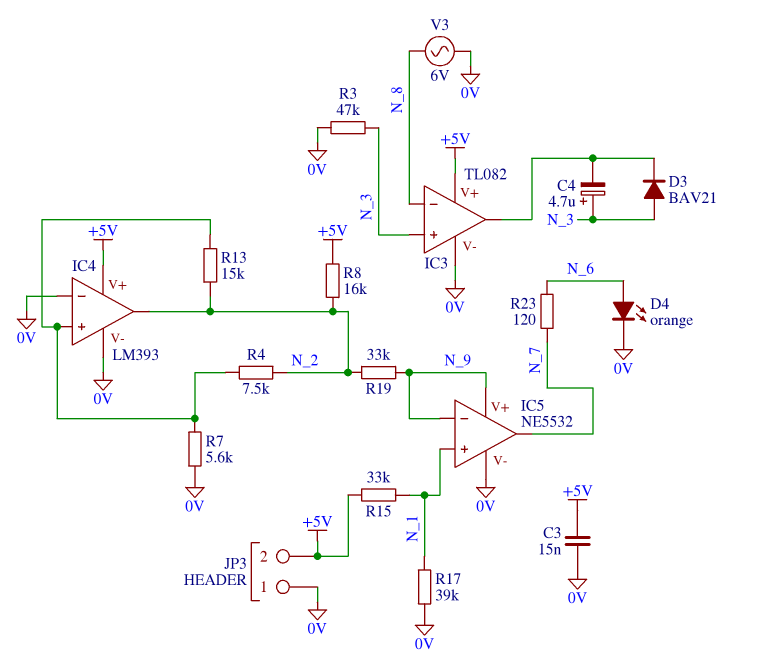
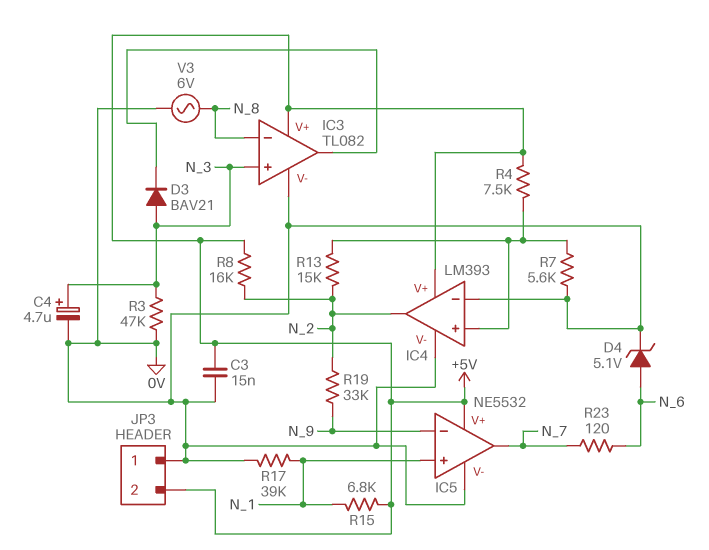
C4: 4.7uF (plus N_3, minus IC3/out) -> 4.7uF (plus N_3, minus 0V)
D4: LED orange (A N_6, K 0V) -> zener 5.1V (A N_6, K 0V)
IC5 pin V+: N_9 -> +5V
R4: 7.5k (IC4/in+, N_2) -> 7.5k (+5V, IC4/in+)
R15: 33k (+5V, N_1) -> 6.8k (+5V, N_1)

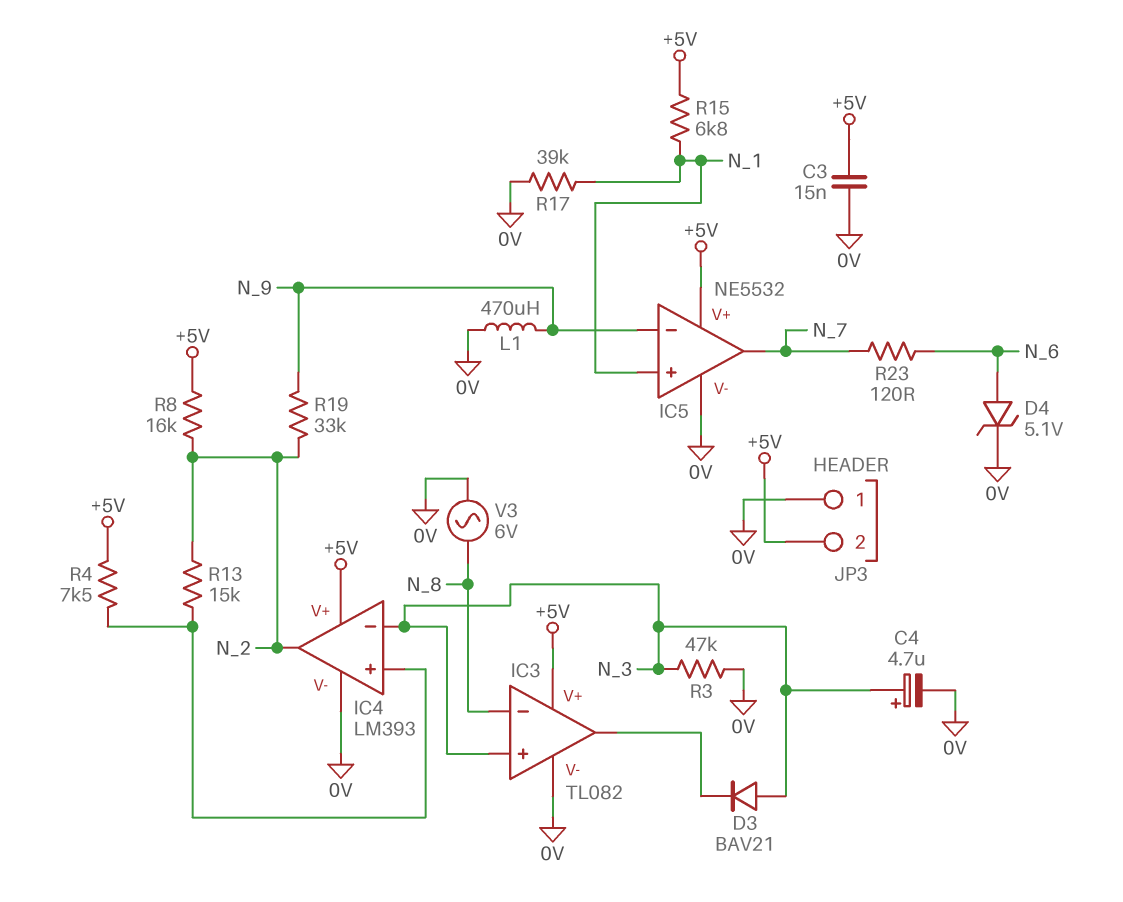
IC4 pin in-: 0V -> N_3
L1: none -> 470uH (0V, N_9)
R7: 5.6k (0V, IC4/in+) -> none

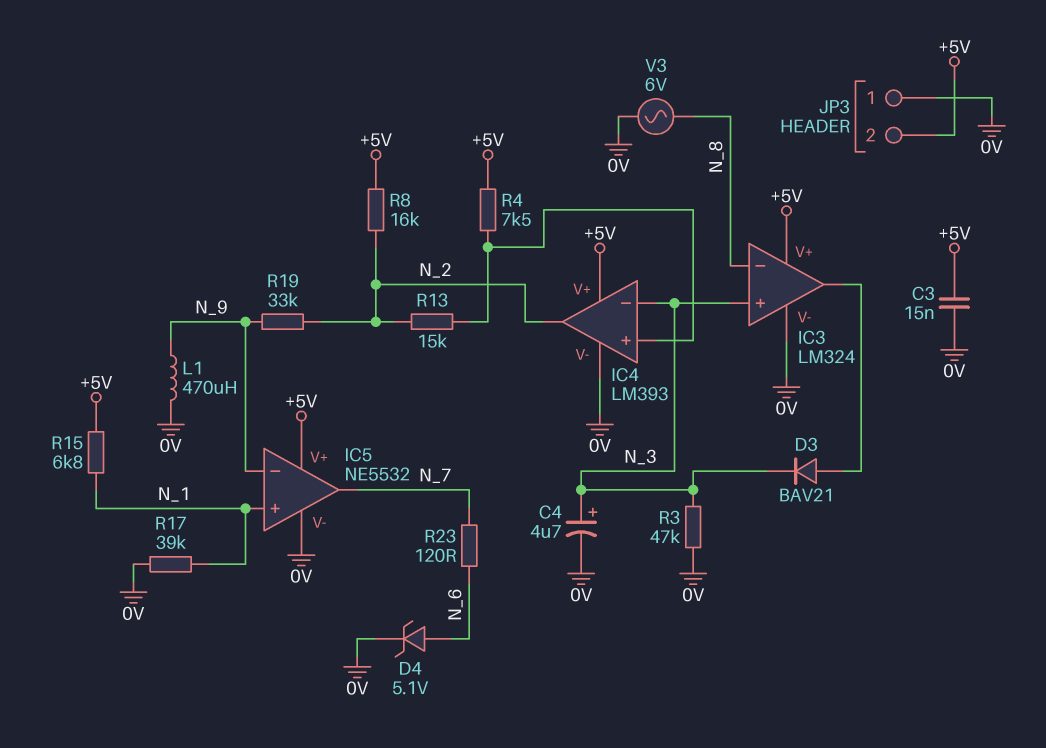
D3: diode BAV21 (A N_3, K IC3/out) -> diode BAV21 (A IC3/out, K N_3)
IC3: TL082 -> LM324

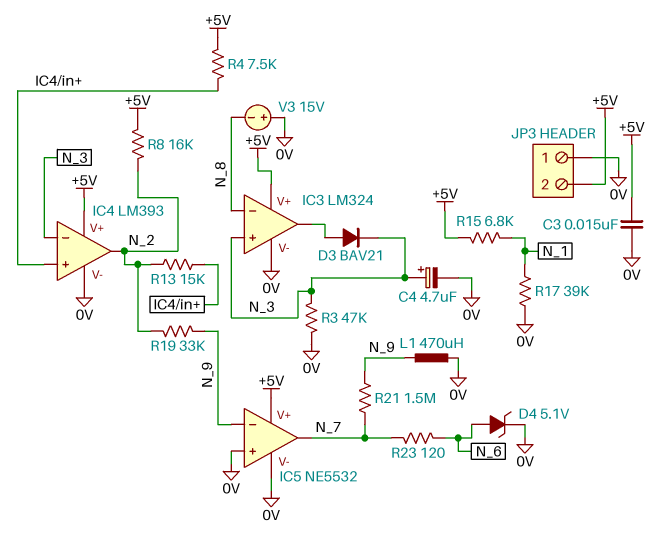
IC5 pin in+: N_1 -> 0V
R21: none -> 1.5M (N_7, N_9)
V3: AC 6V (0V, N_8) -> 15V (plus 0V, minus N_8)

